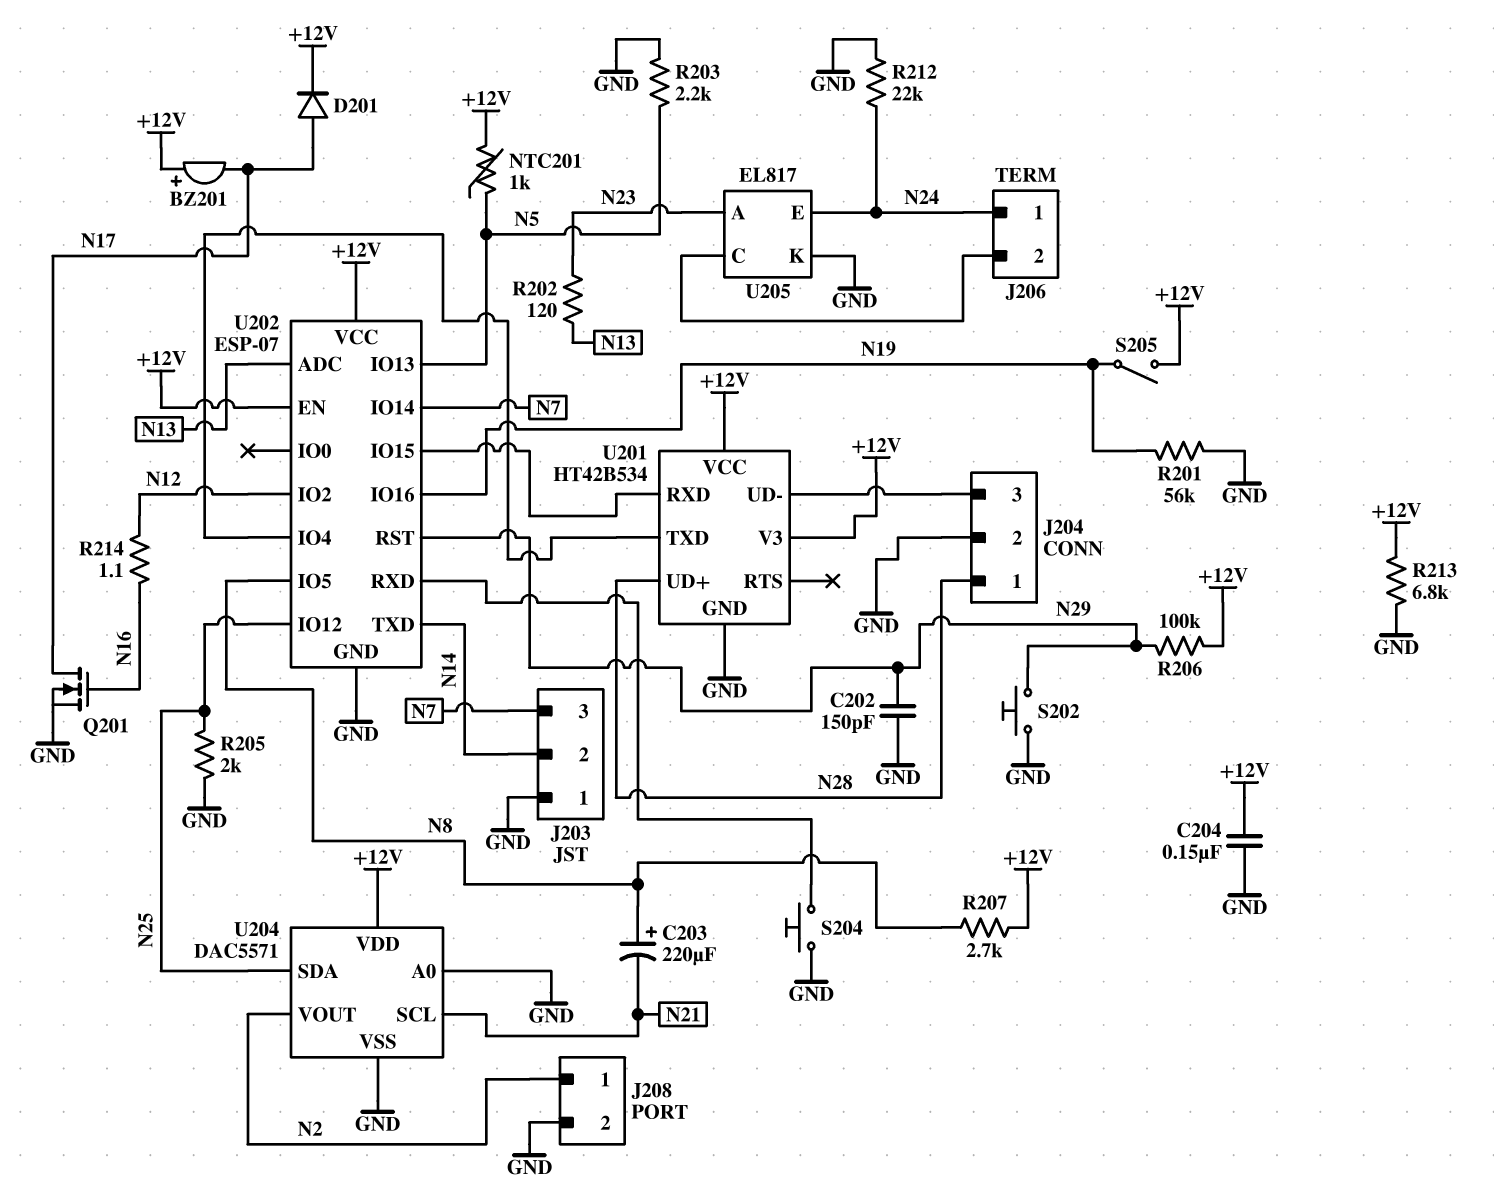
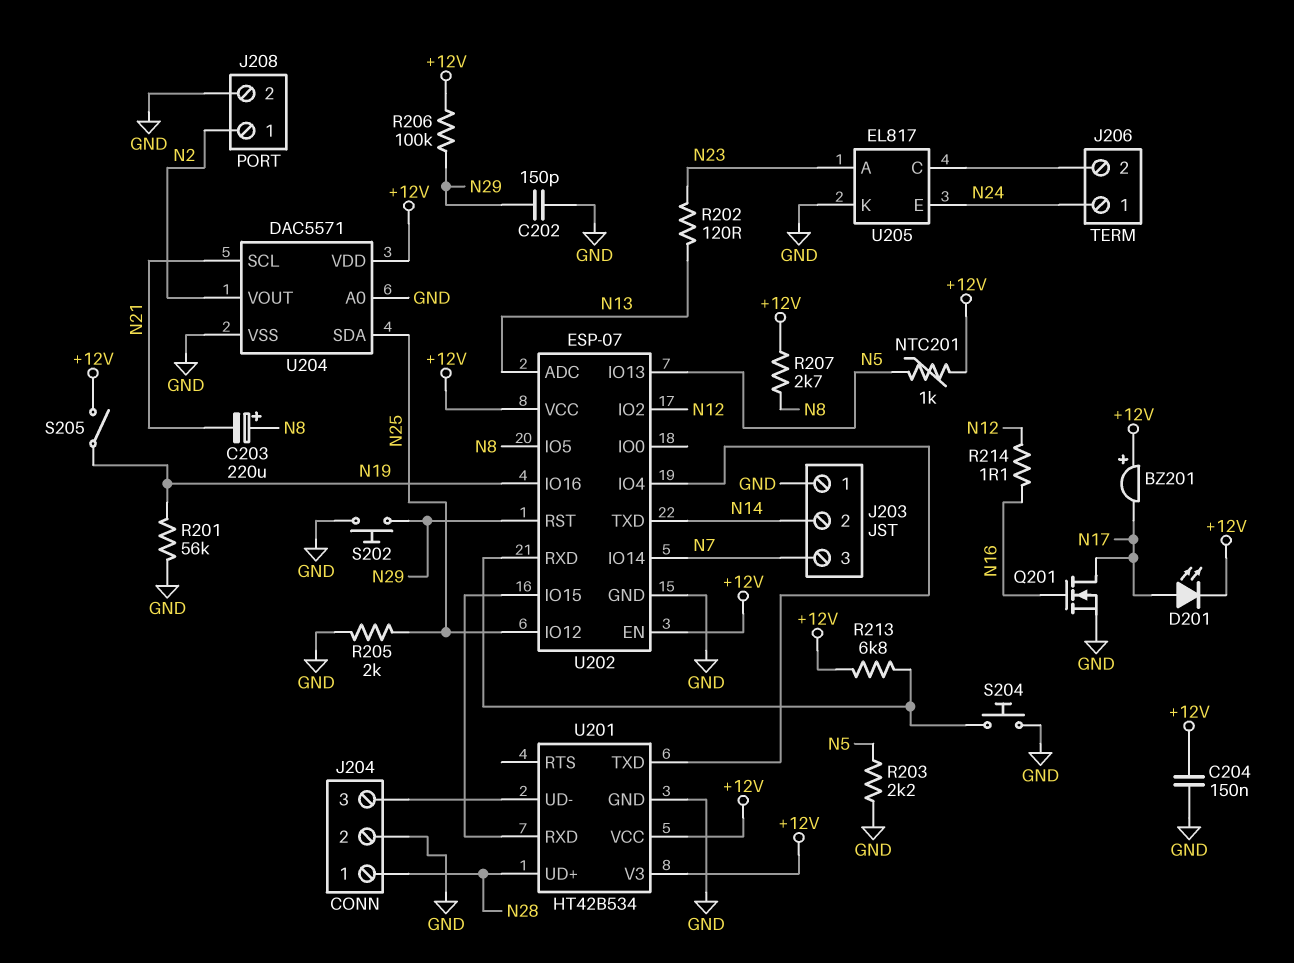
D201: diode (A N17, K +12V) -> LED (A N17, K +12V)
R212: 22k (GND, N24) -> none
R213: 6.8k (+12V, GND) -> 6.8k (+12V, U202/RXD)

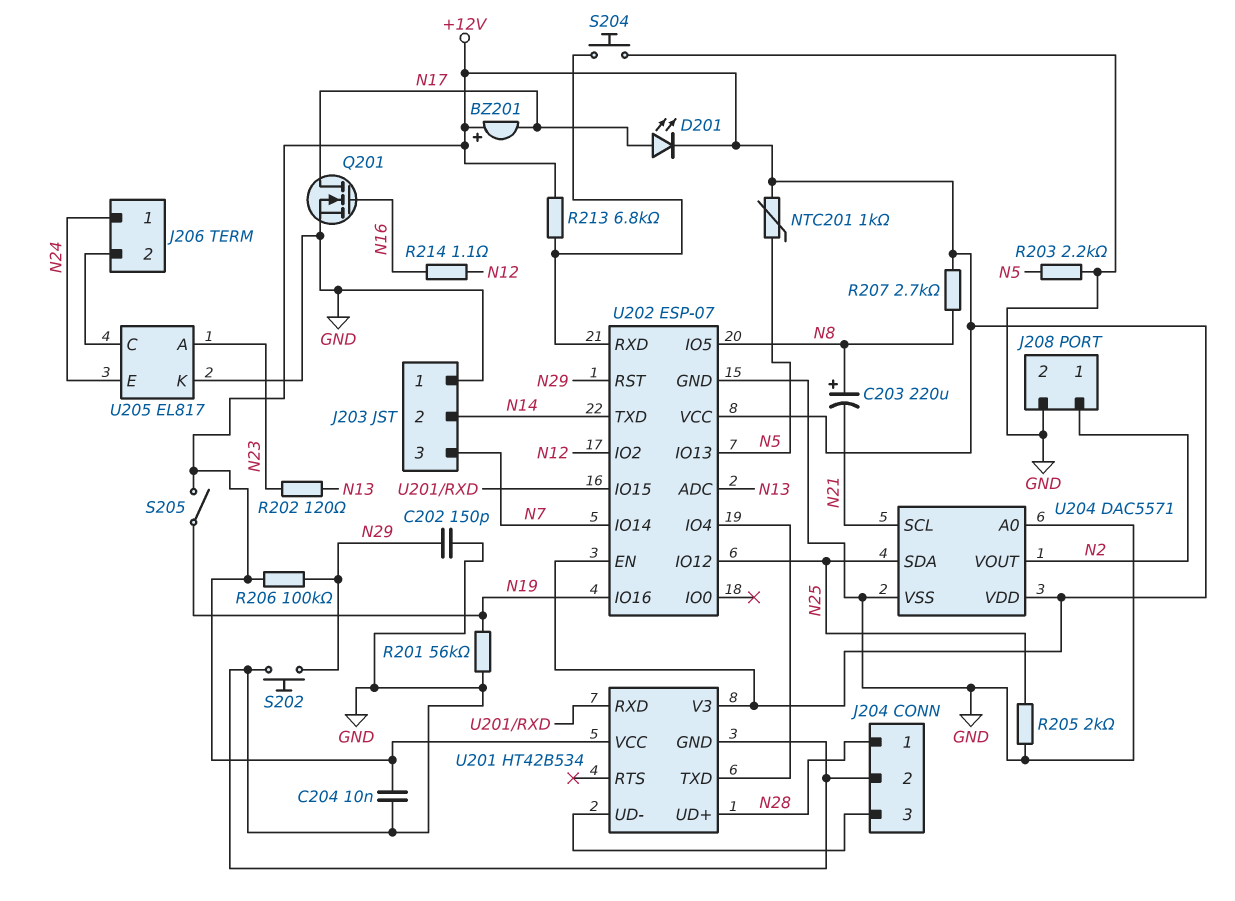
C204: 150nF (+12V, GND) -> 10nF (+12V, GND)

